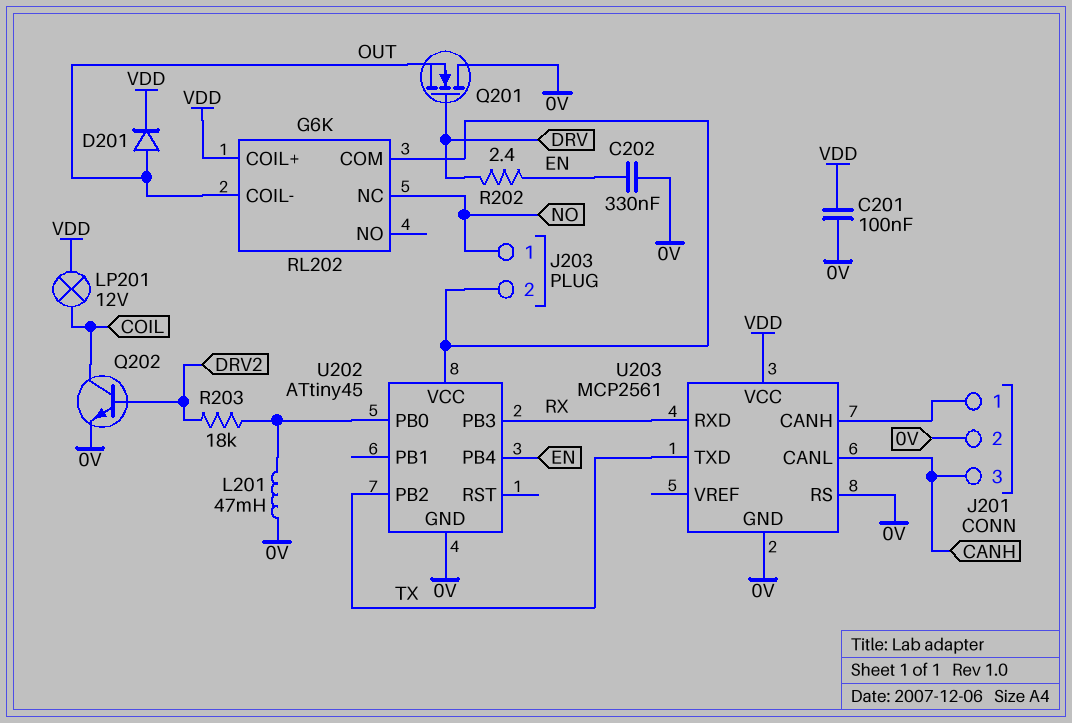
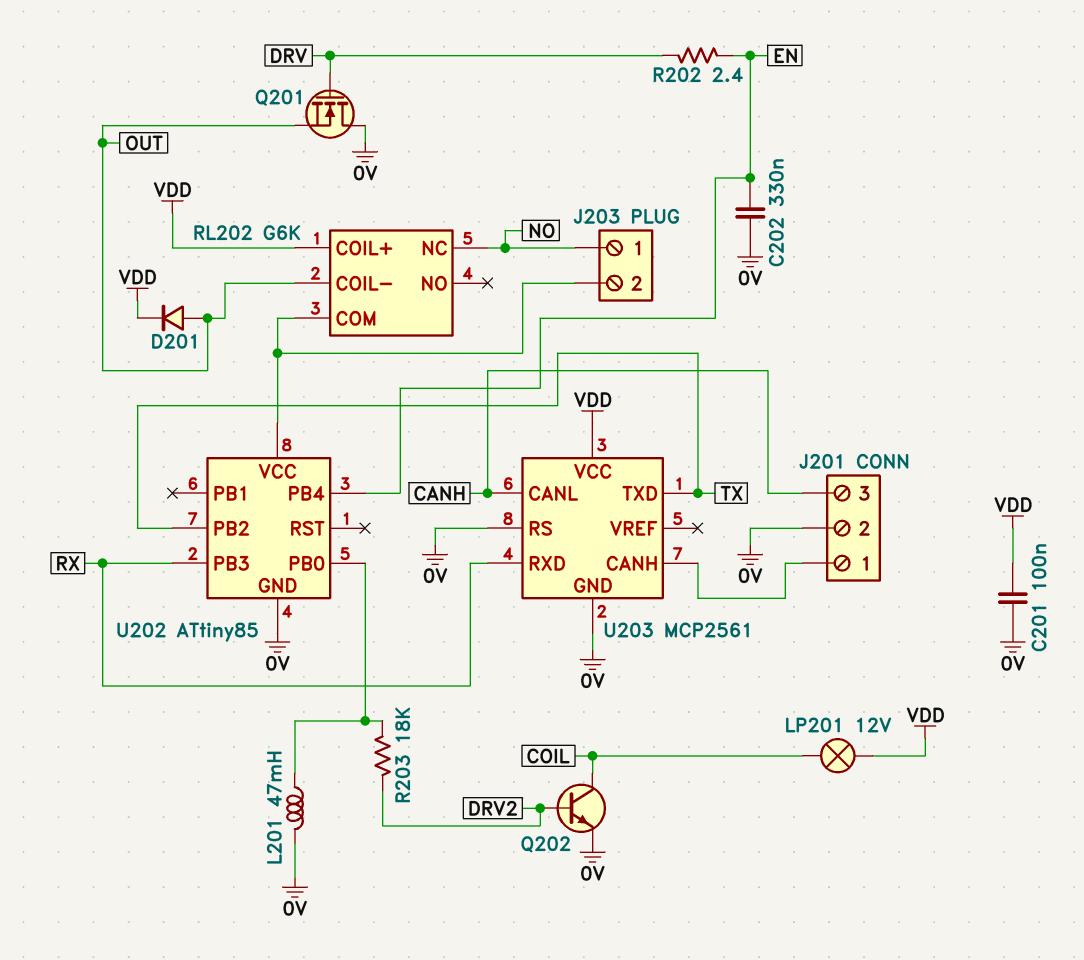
U202: ATtiny45 -> ATtiny85

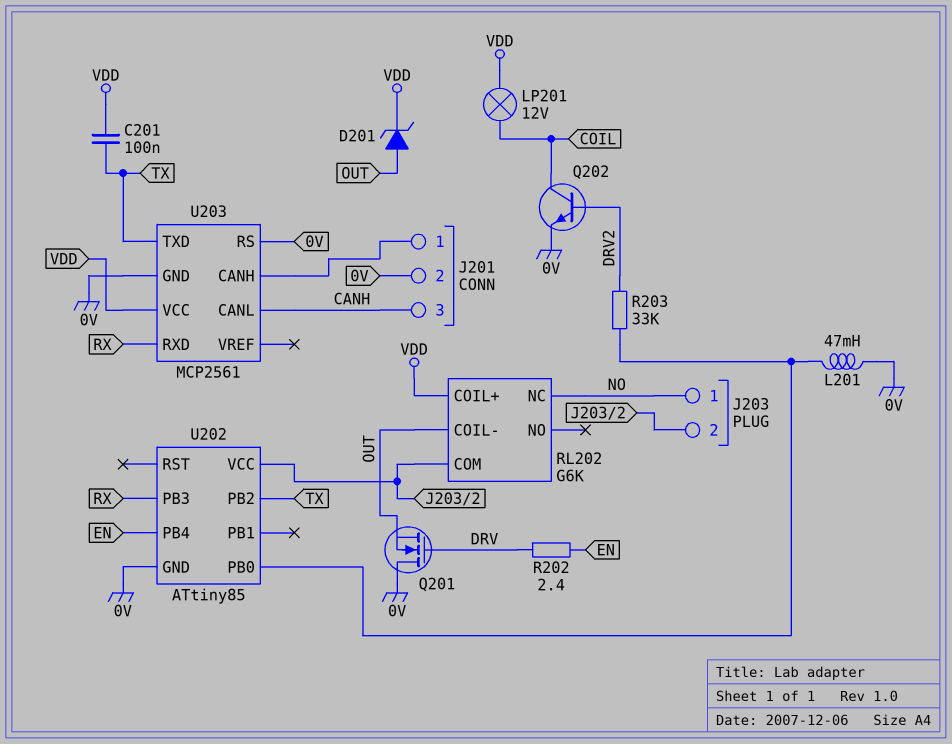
C201: 100nF (0V, VDD) -> 100nF (TX, VDD)
C202: 330nF (0V, EN) -> none
D201: diode (A OUT, K VDD) -> zener (A OUT, K VDD)
R203: 18k (DRV2, U202/PB0) -> 33k (DRV2, U202/PB0)

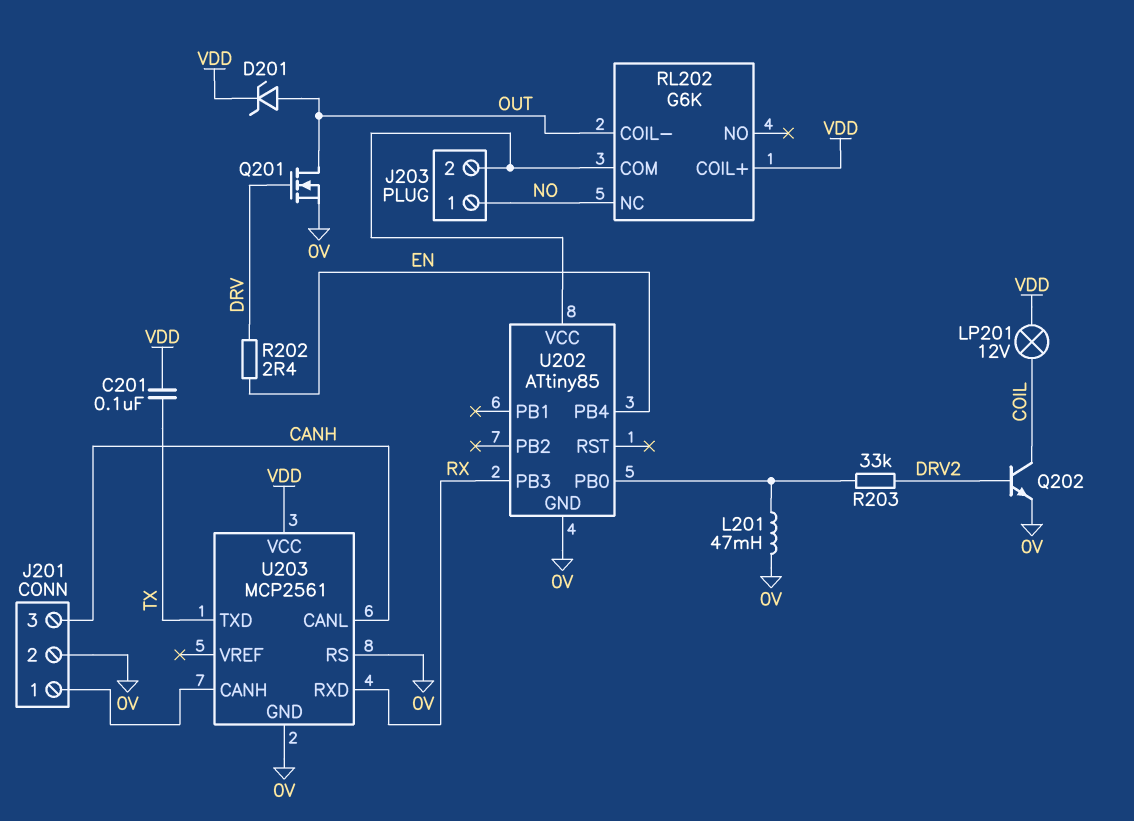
Q201: NMOS (G DRV, D 0V, S OUT) -> NMOS (G DRV, D OUT, S 0V)
U202 pin PB2: TX -> none

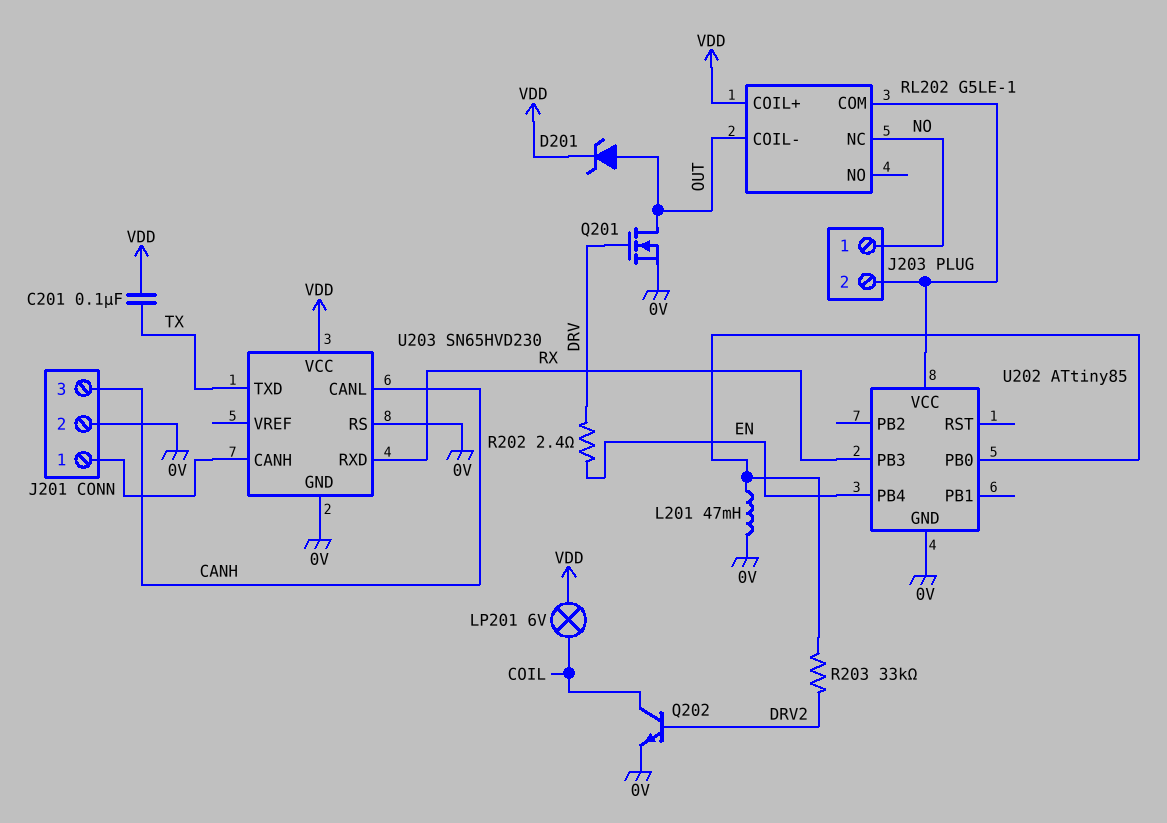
LP201: lamp 12V (COIL, VDD) -> lamp 6V (COIL, VDD)
RL202: G6K -> G5LE-1
U203: MCP2561 -> SN65HVD230

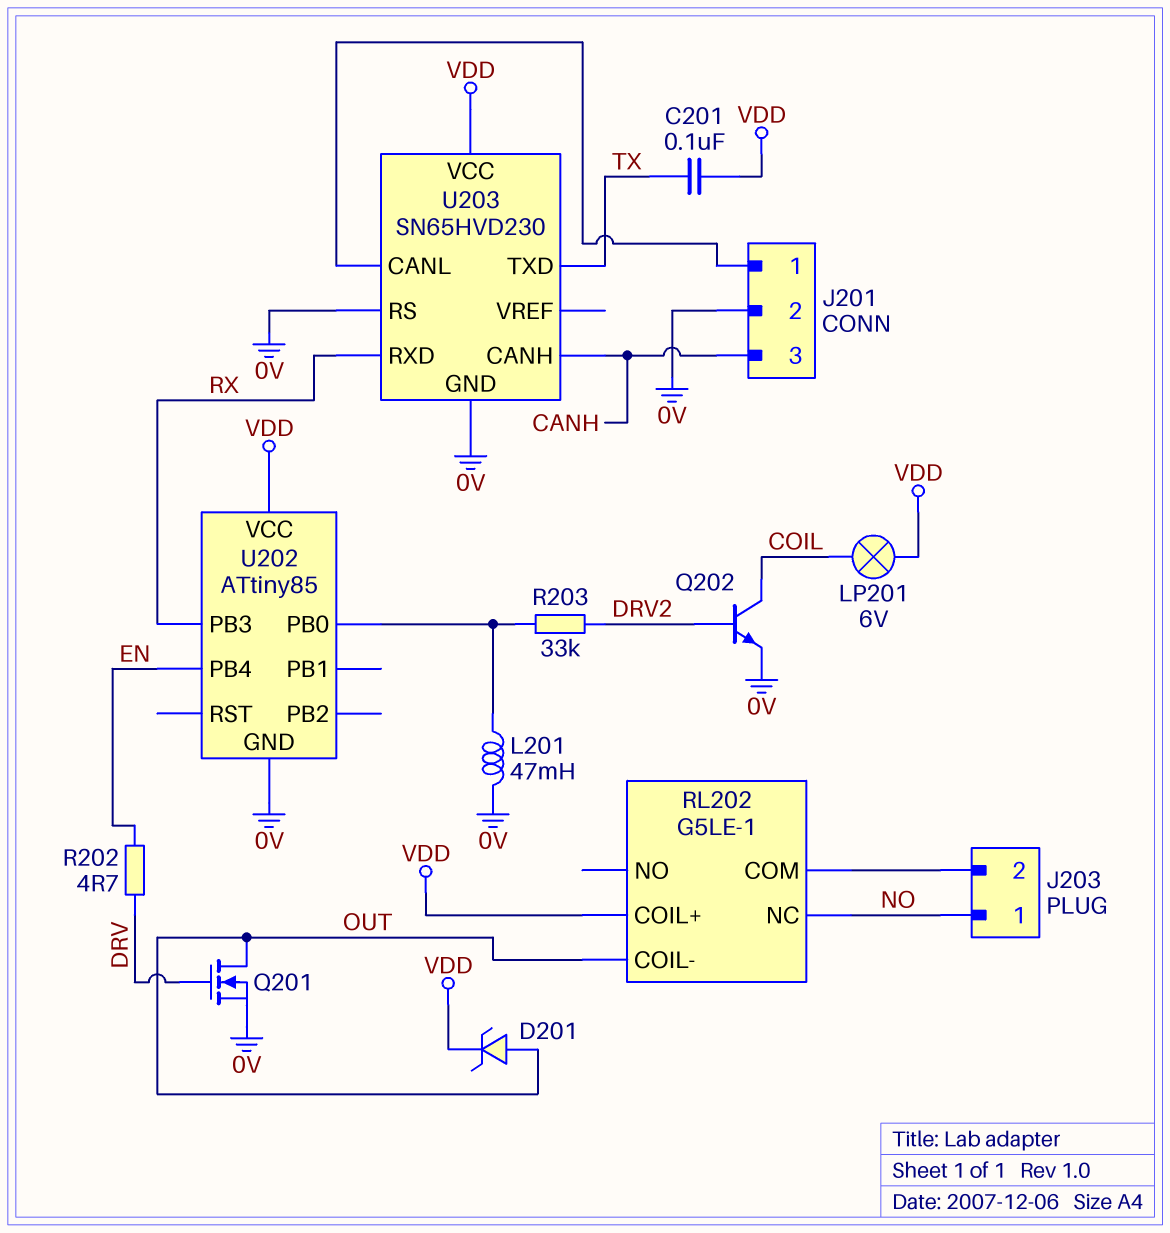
R202: 2.4 (DRV, EN) -> 4.7 (DRV, EN)
U202 pin VCC: J203/2 -> VDD
U203 pin CANH: J201/1 -> CANH
U203 pin CANL: CANH -> J201/1

